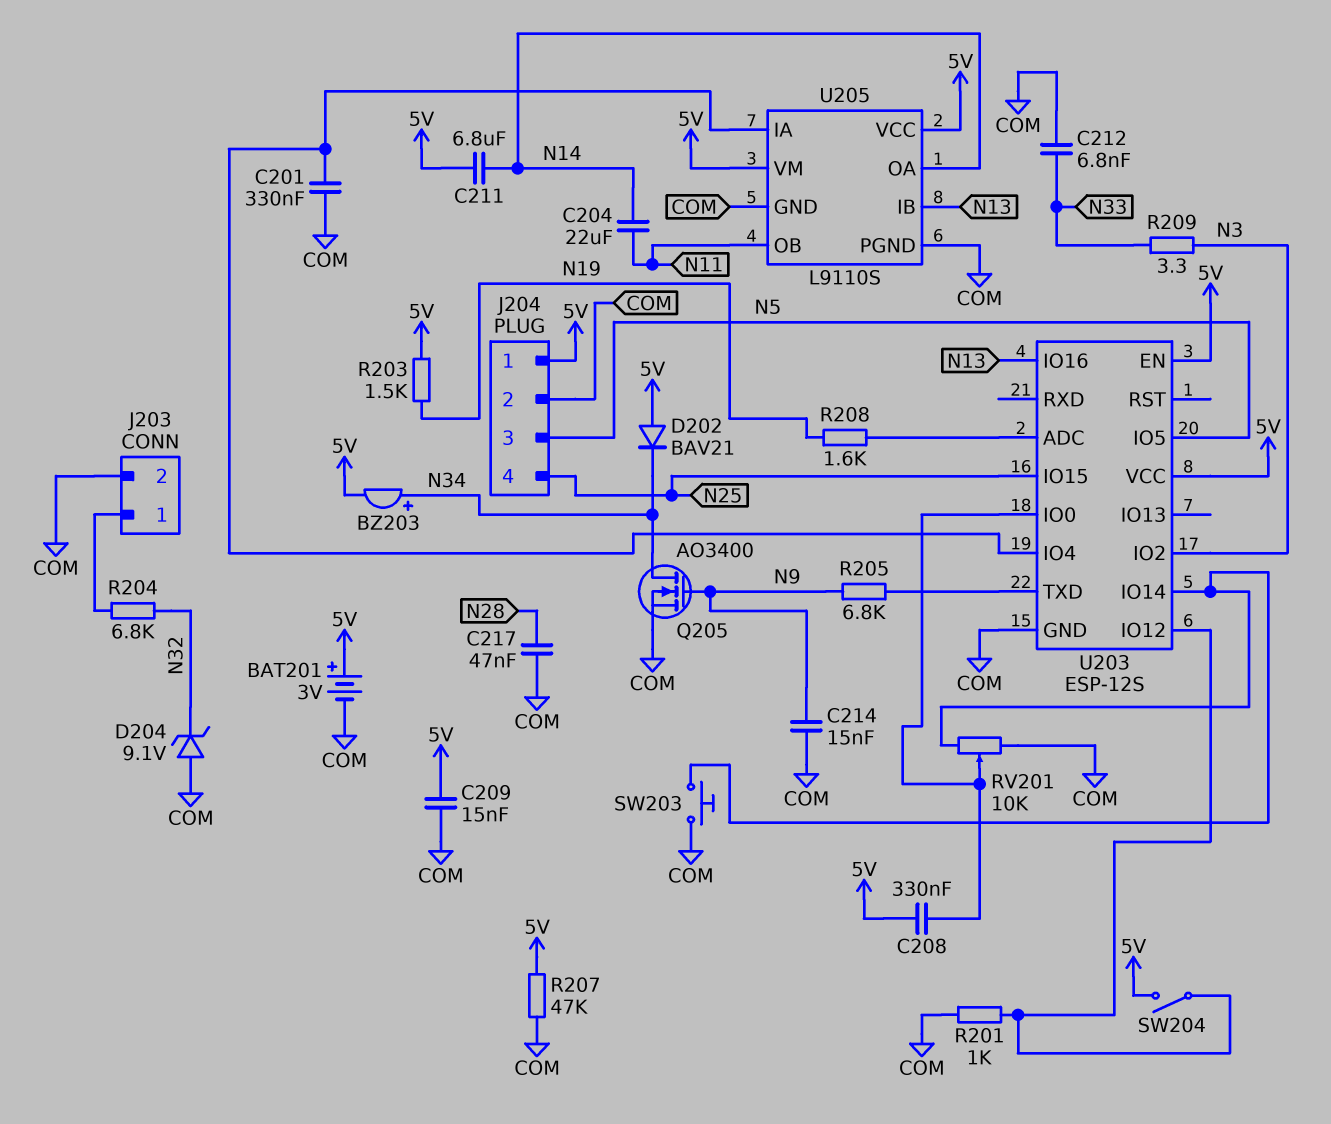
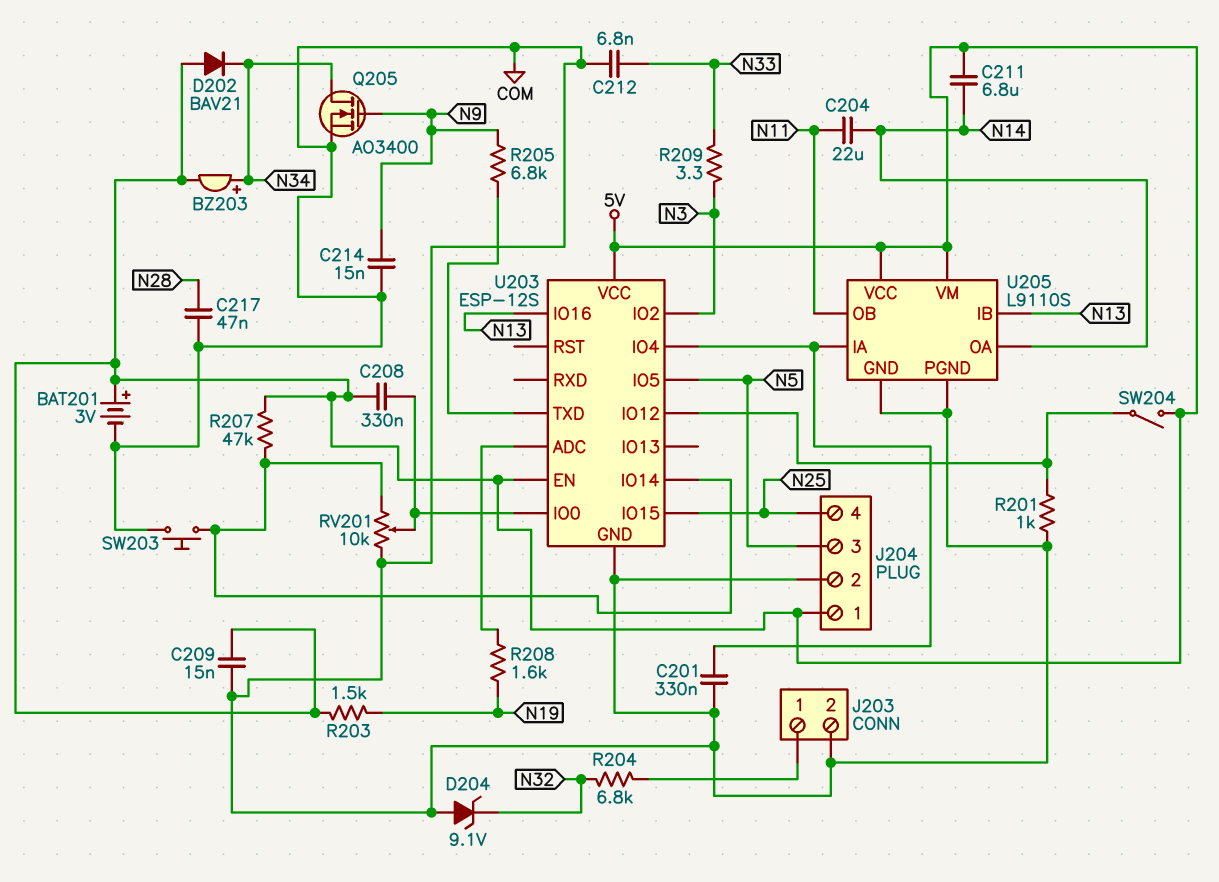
R207: 47k (5V, COM) -> 47k (5V, U203/IO14)

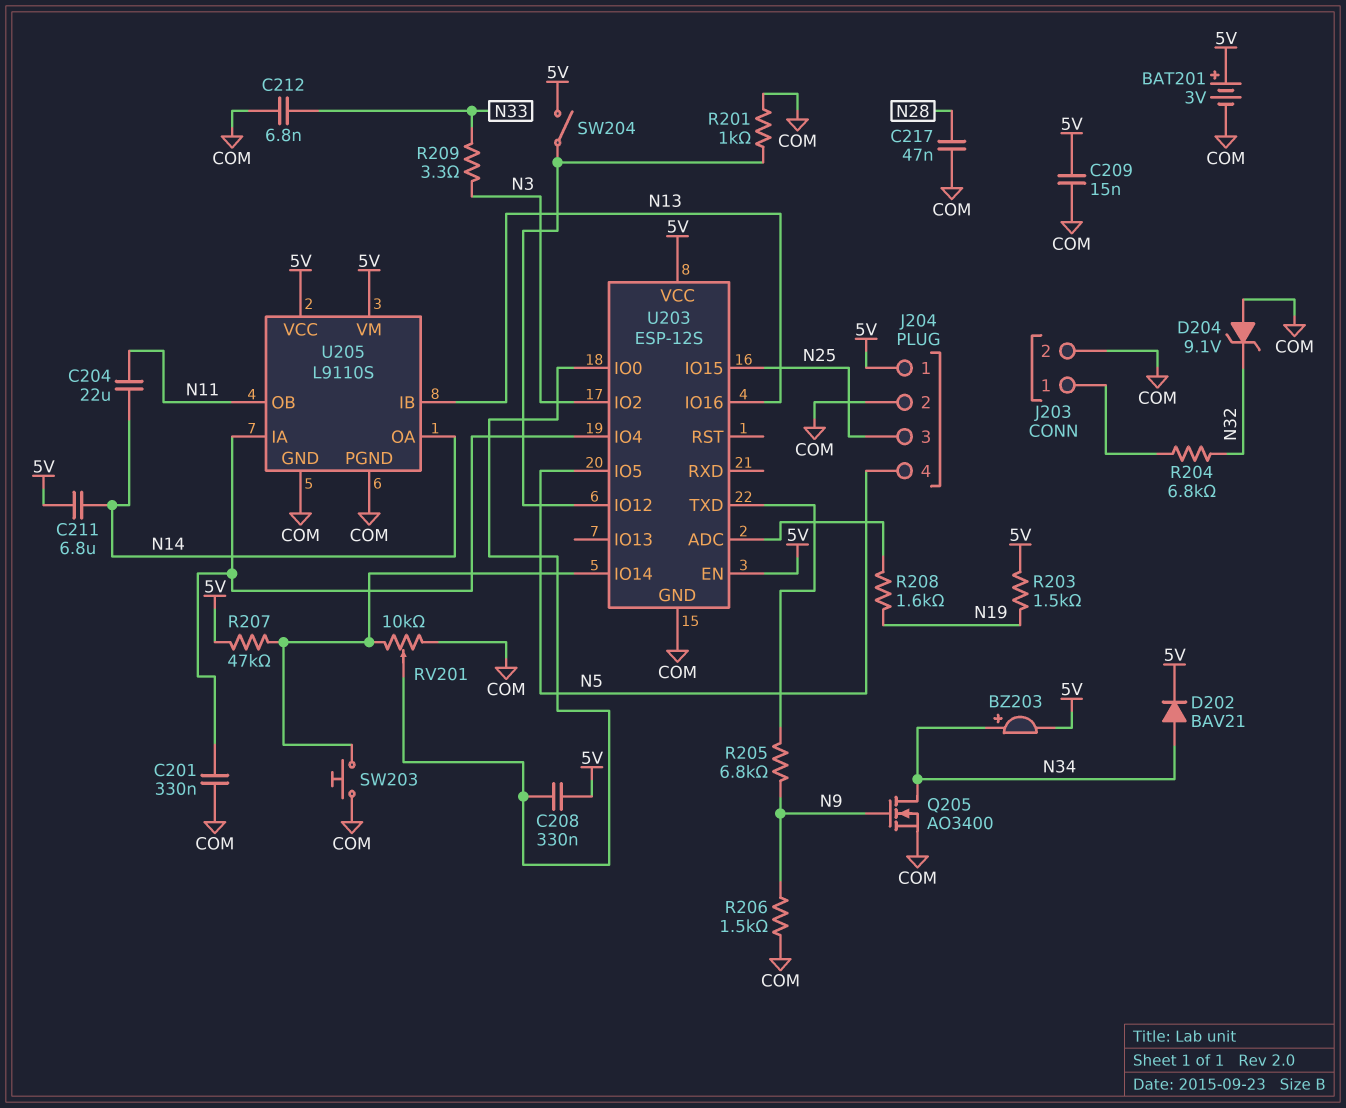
C214: 15nF (COM, N9) -> none
D202: diode BAV21 (A 5V, K N34) -> diode BAV21 (A N34, K 5V)
J204 pin 3: N5 -> N25
J204 pin 4: N25 -> N5
R206: none -> 1.5k (COM, N9)

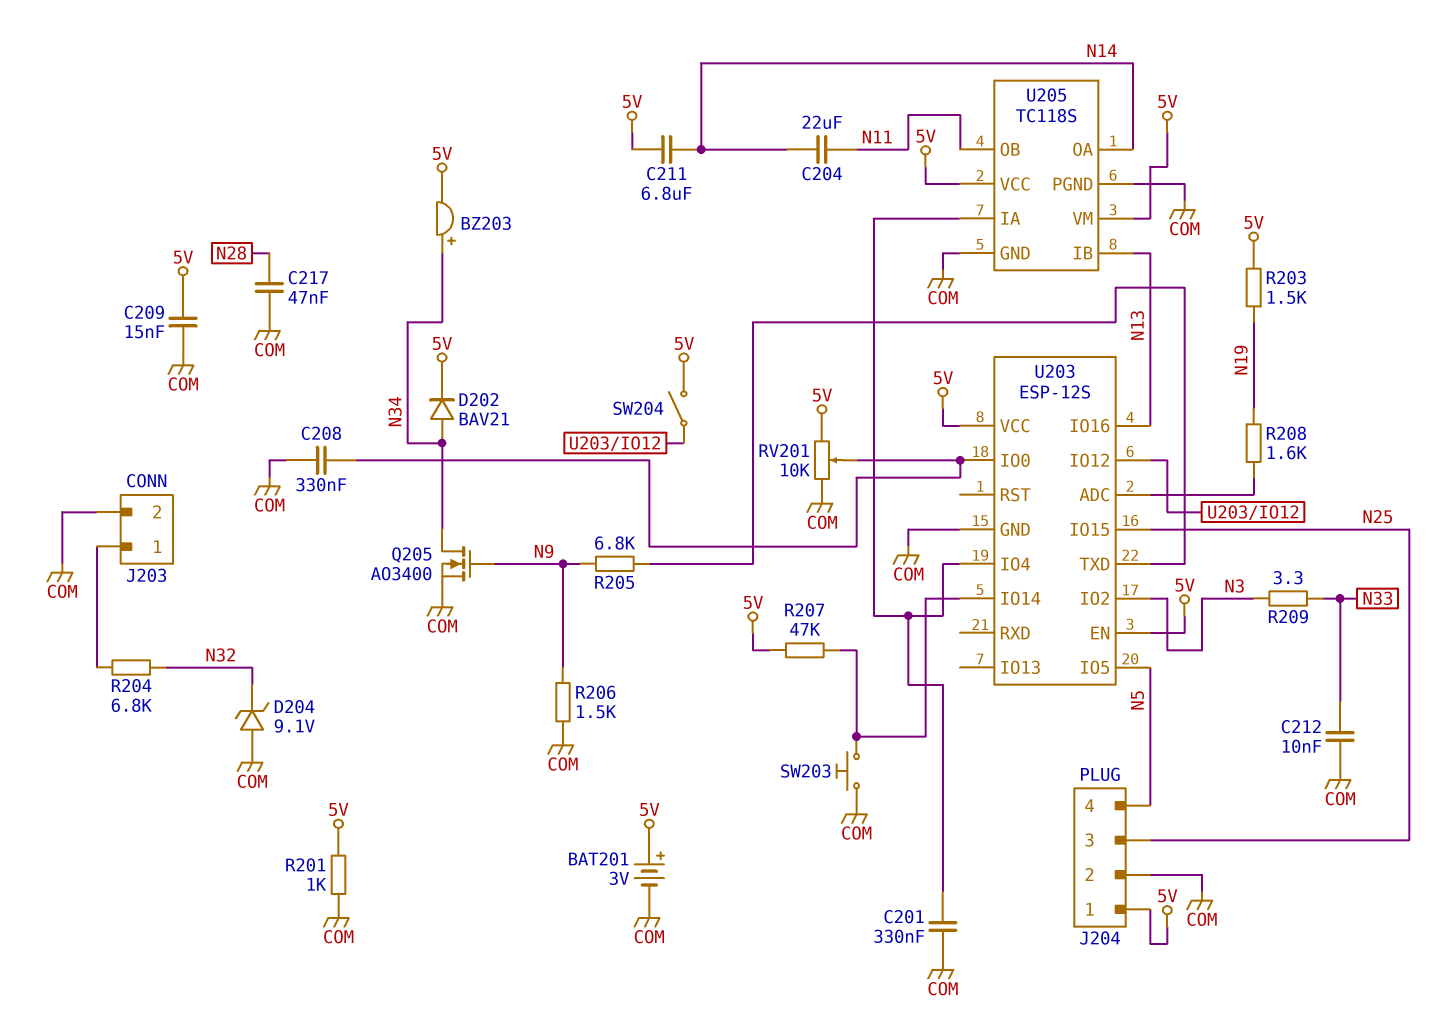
C208: 330nF (5V, U203/IO0) -> 330nF (COM, U203/IO0)
C212: 6.8nF (COM, N33) -> 10nF (COM, N33)
R201: 1k (COM, U203/IO12) -> 1k (5V, COM)
RV201: 10k (COM, U203/IO14, wiper U203/IO0) -> 10k (5V, COM, wiper U203/IO0)
U205: L9110S -> TC118S

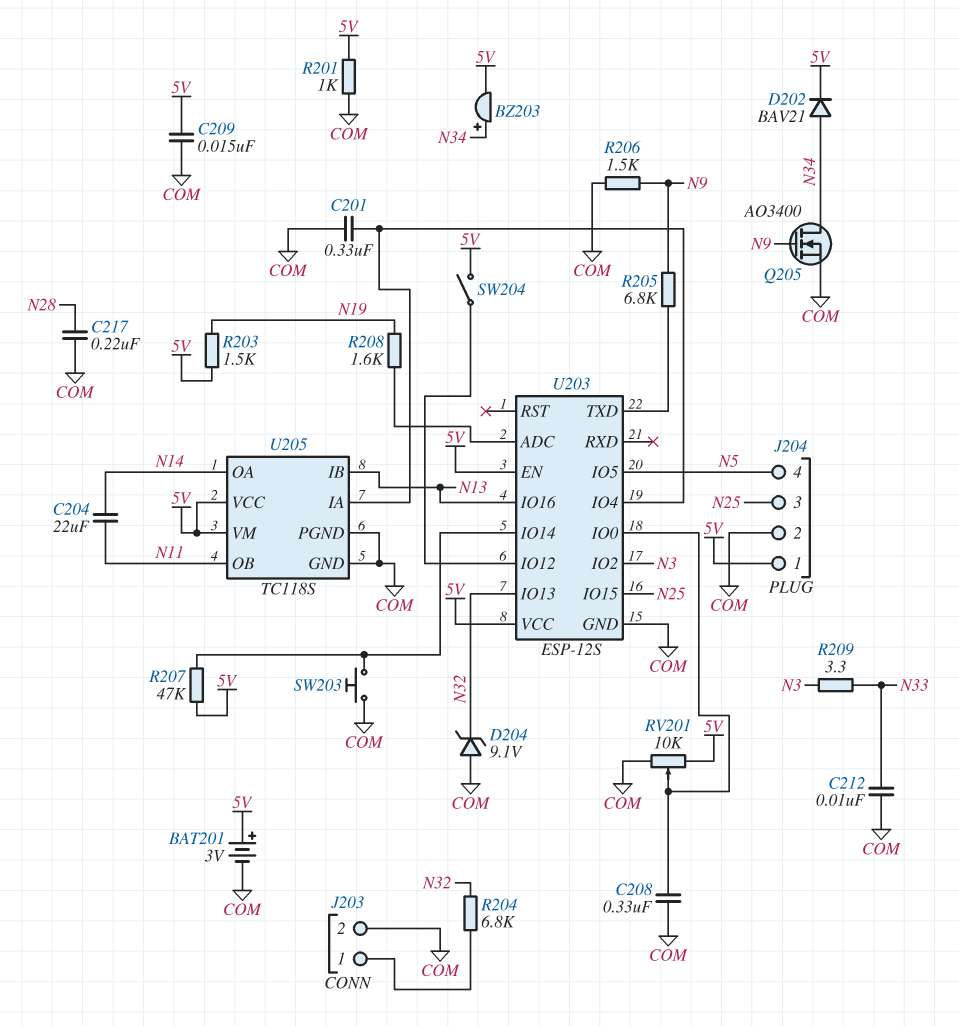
C211: 6.8uF (5V, N14) -> none
C217: 47nF (COM, N28) -> 220nF (COM, N28)
U203 pin IO13: none -> N32

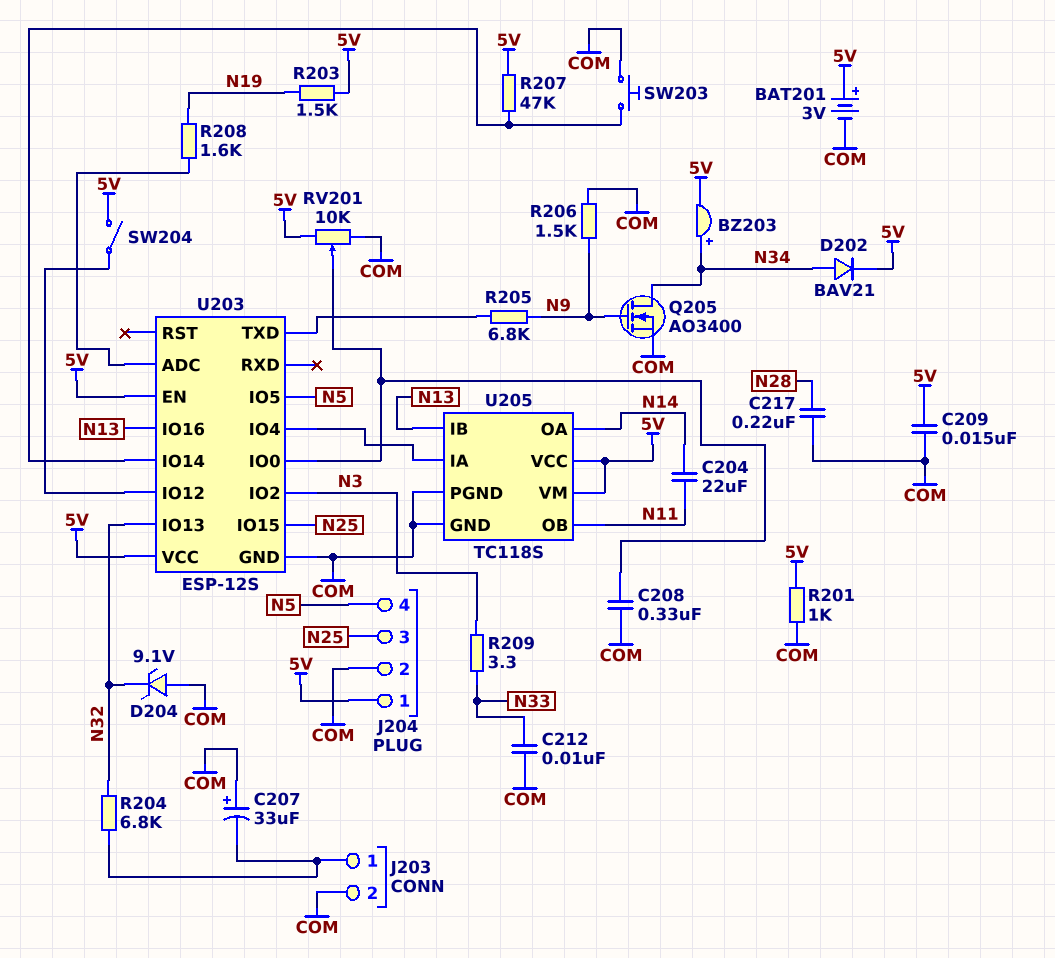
C201: 330nF (COM, U203/IO4) -> none
C207: none -> 33uF (plus COM, minus J203/1)

